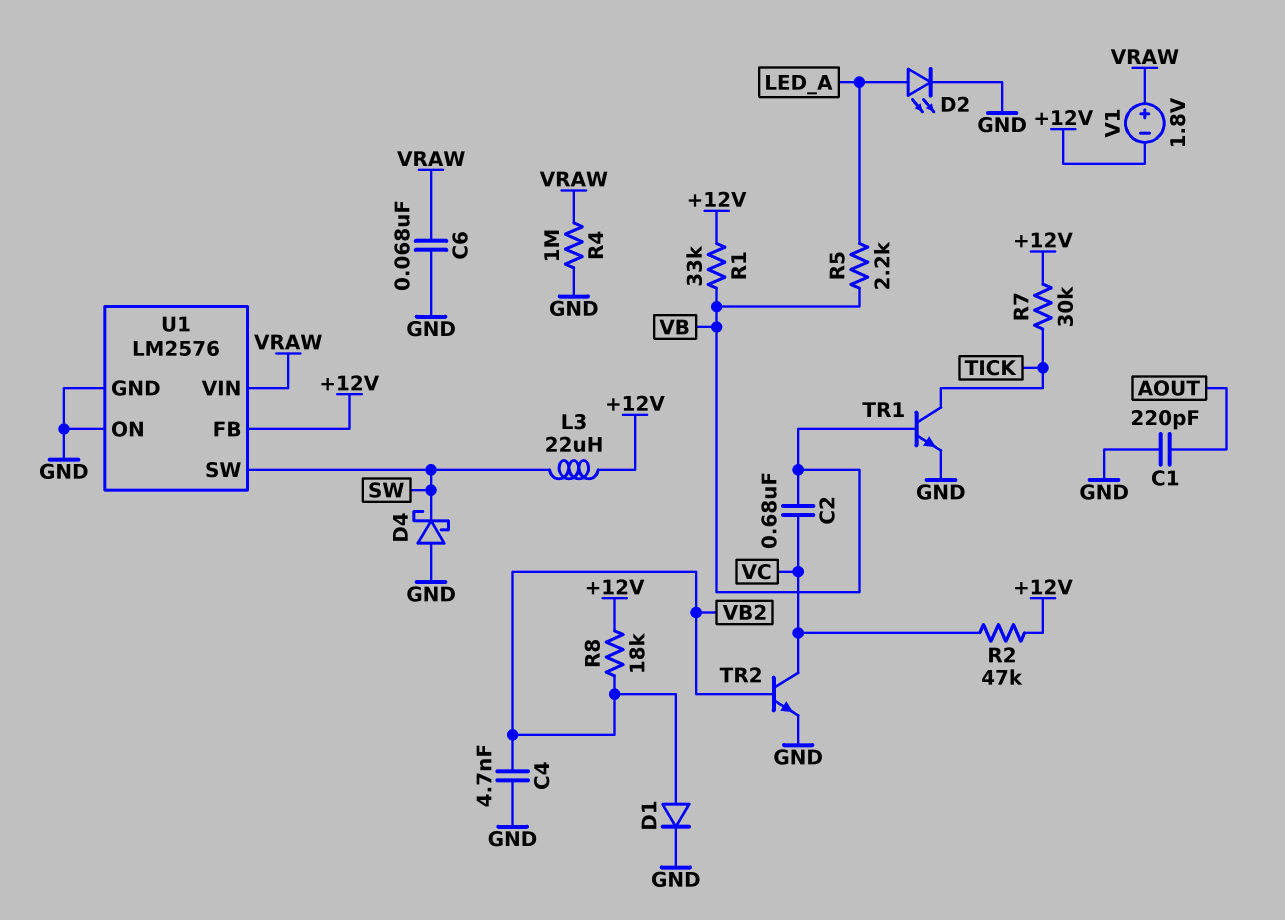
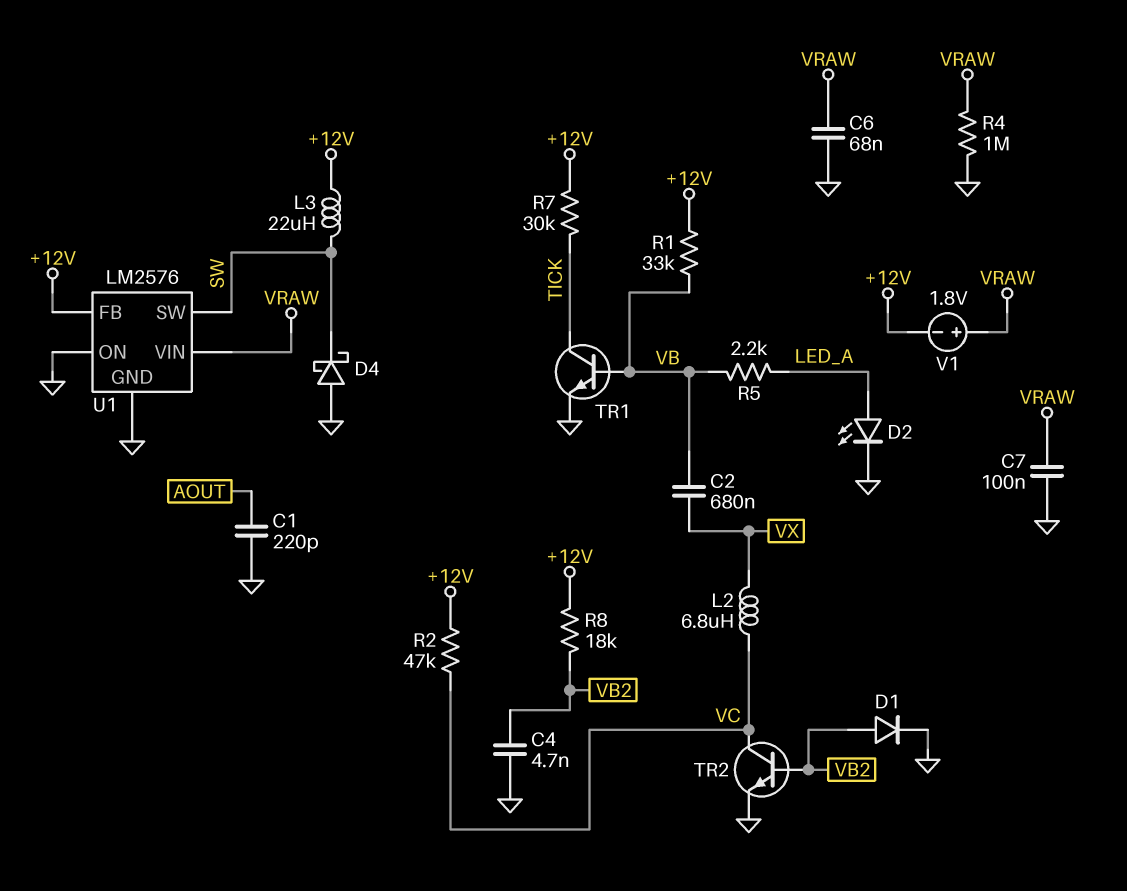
C2: 680nF (VB, VC) -> 680nF (VB, VX)
C7: none -> 100nF (GND, VRAW)
L2: none -> 6.8uH (VC, VX)

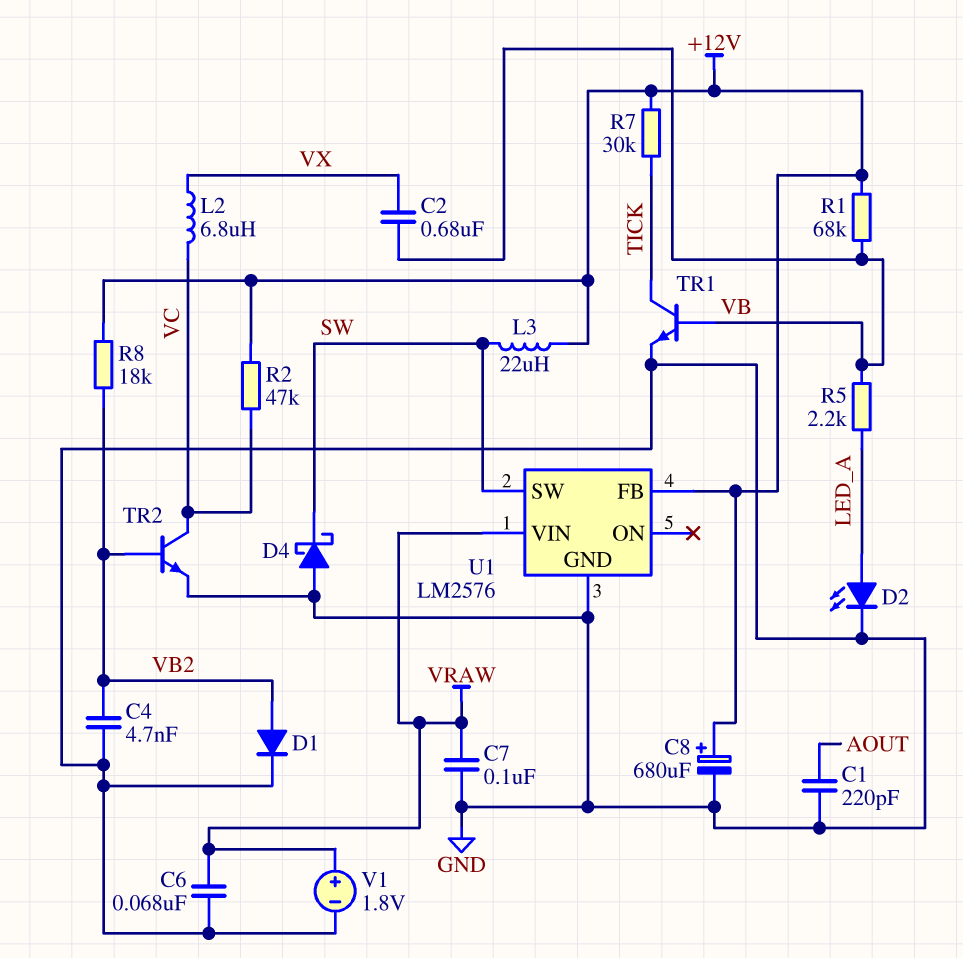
C8: none -> 680uF (plus +12V, minus GND)
R1: 33k (+12V, VB) -> 68k (+12V, VB)
R4: 1M (GND, VRAW) -> none
U1 pin ON: GND -> none
V1: 1.8V (plus VRAW, minus +12V) -> 1.8V (plus VRAW, minus GND)

